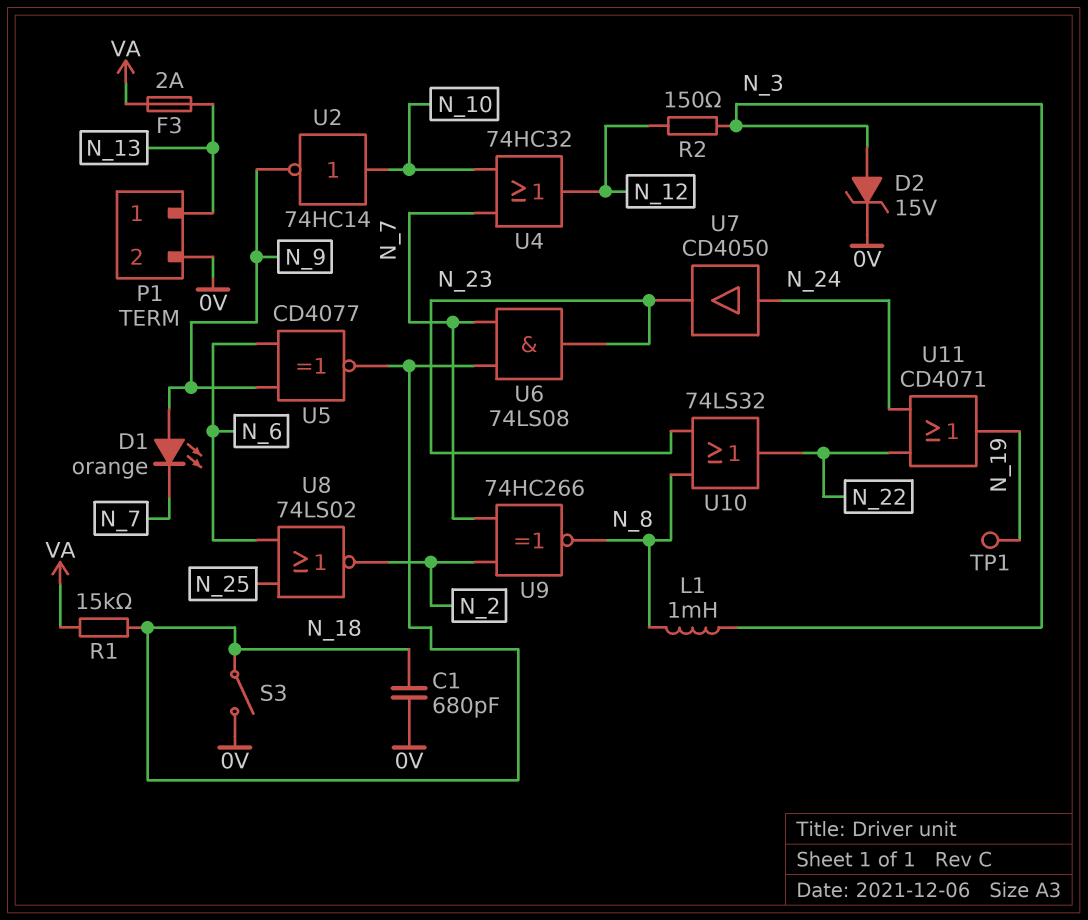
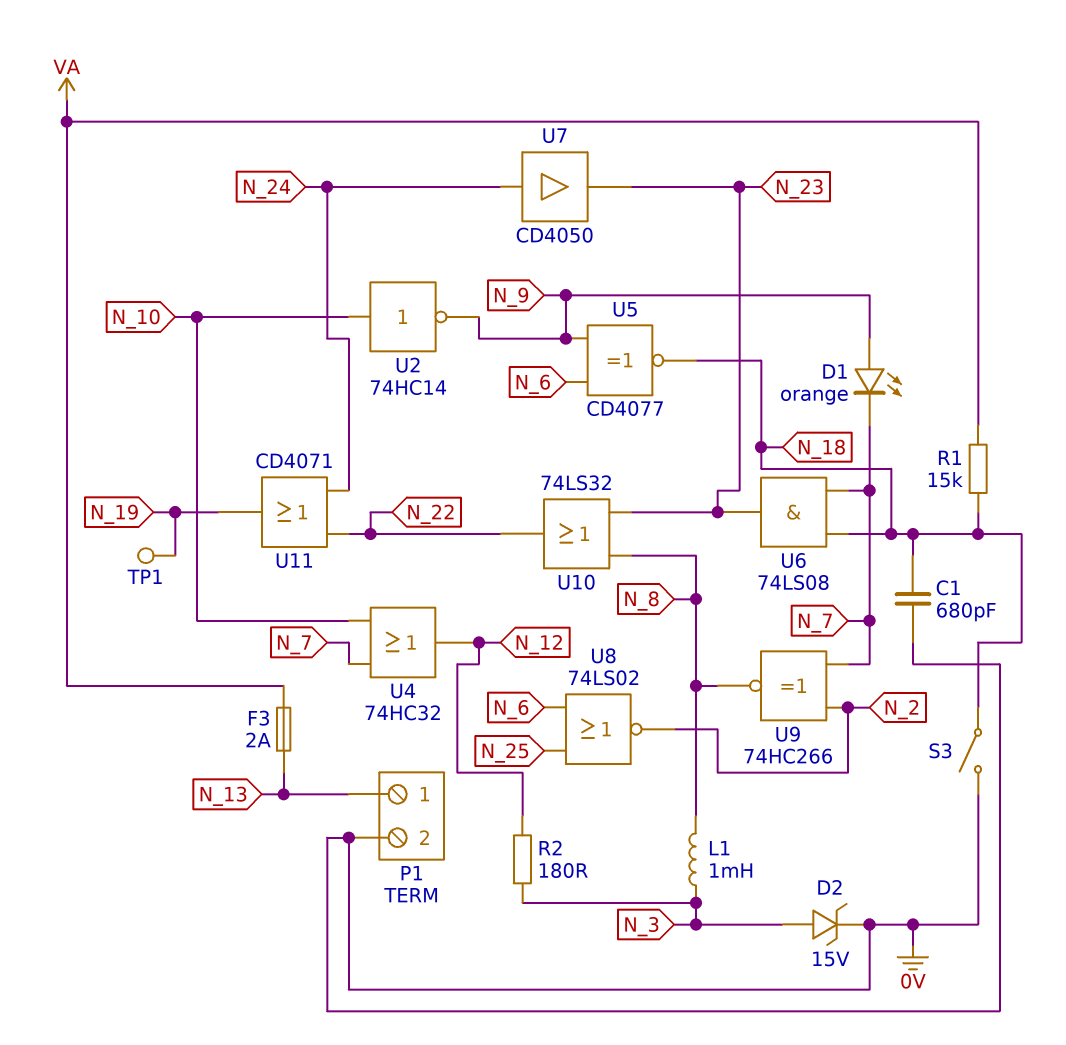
R2: 150 (N_3, N_12) -> 180 (N_3, N_12)

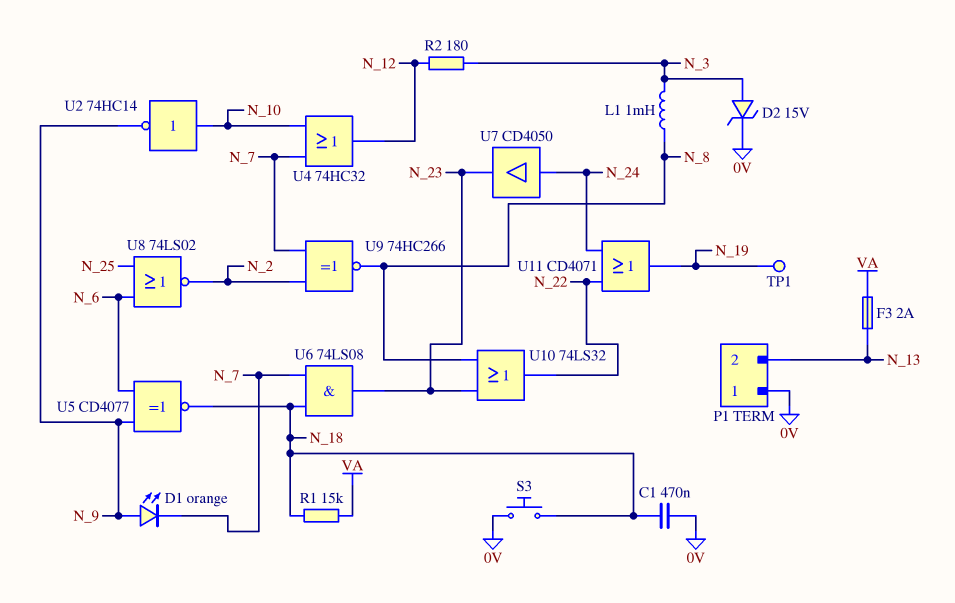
C1: 680pF (0V, N_18) -> 470nF (0V, N_18)
P1 pin 1: N_13 -> 0V
P1 pin 2: 0V -> N_13
S3: switch (0V, N_18) -> button (0V, N_18)

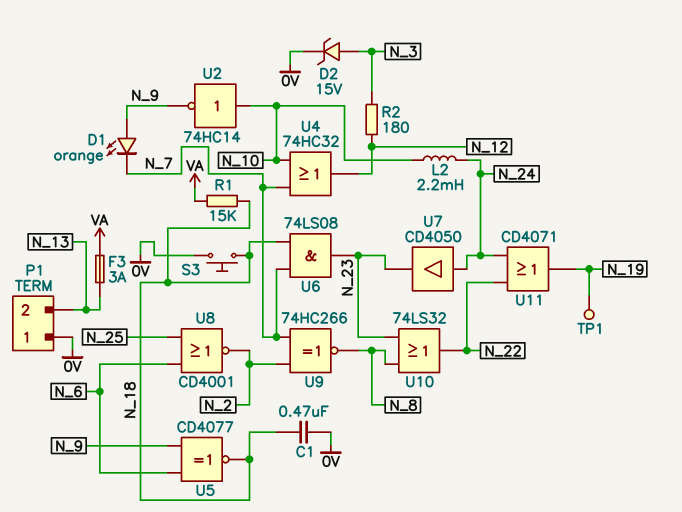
F3: 2A (N_13, VA) -> 3A (N_13, VA)
L1: 1mH (N_3, N_8) -> none
L2: none -> 2.2mH (N_10, N_24)
U8: NOR 74LS02 (in N_6, in N_25, out N_2) -> NOR CD4001 (in N_6, in N_25, out N_2)

